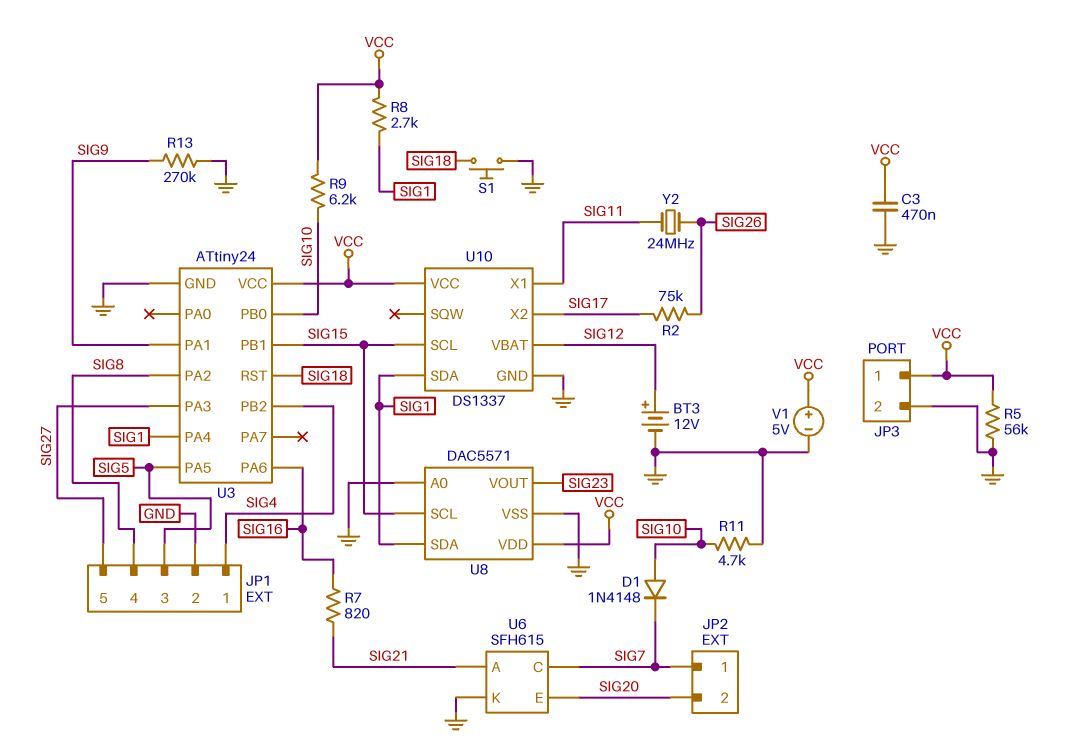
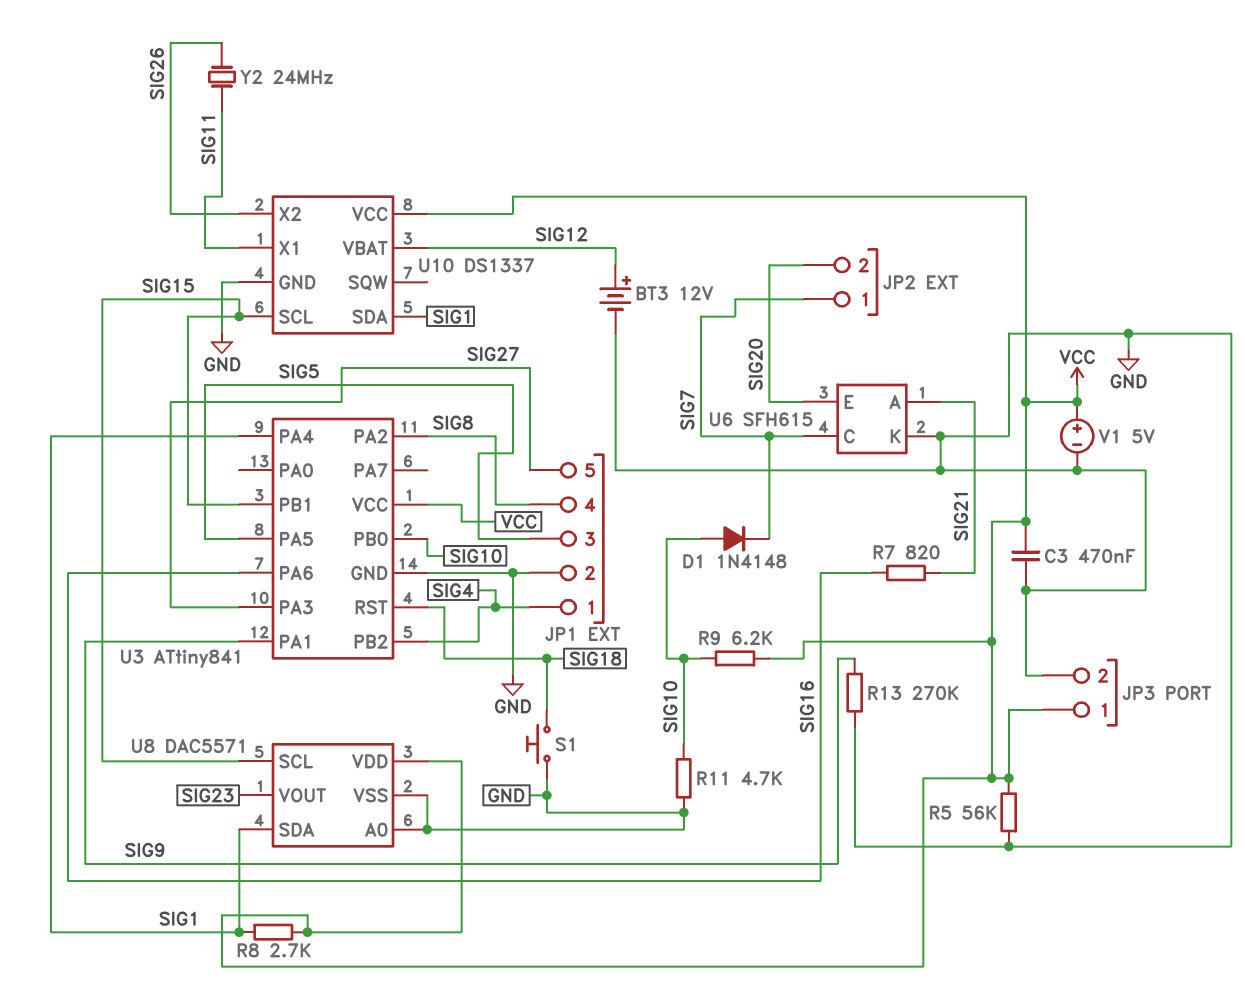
R2: 75k (SIG17, SIG26) -> none
U3: ATtiny24 -> ATtiny841
U10 pin X2: SIG17 -> SIG26

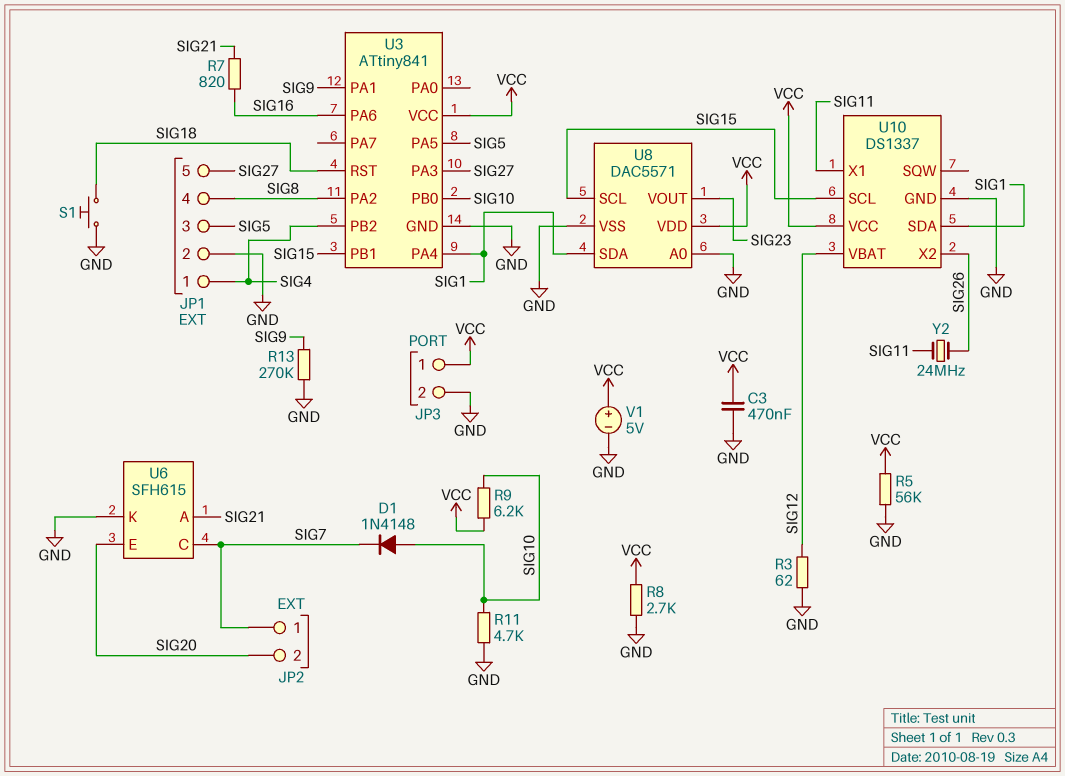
BT3: 12V (plus SIG12, minus GND) -> none
R3: none -> 62 (GND, SIG12)
R8: 2.7k (SIG1, VCC) -> 2.7k (GND, VCC)

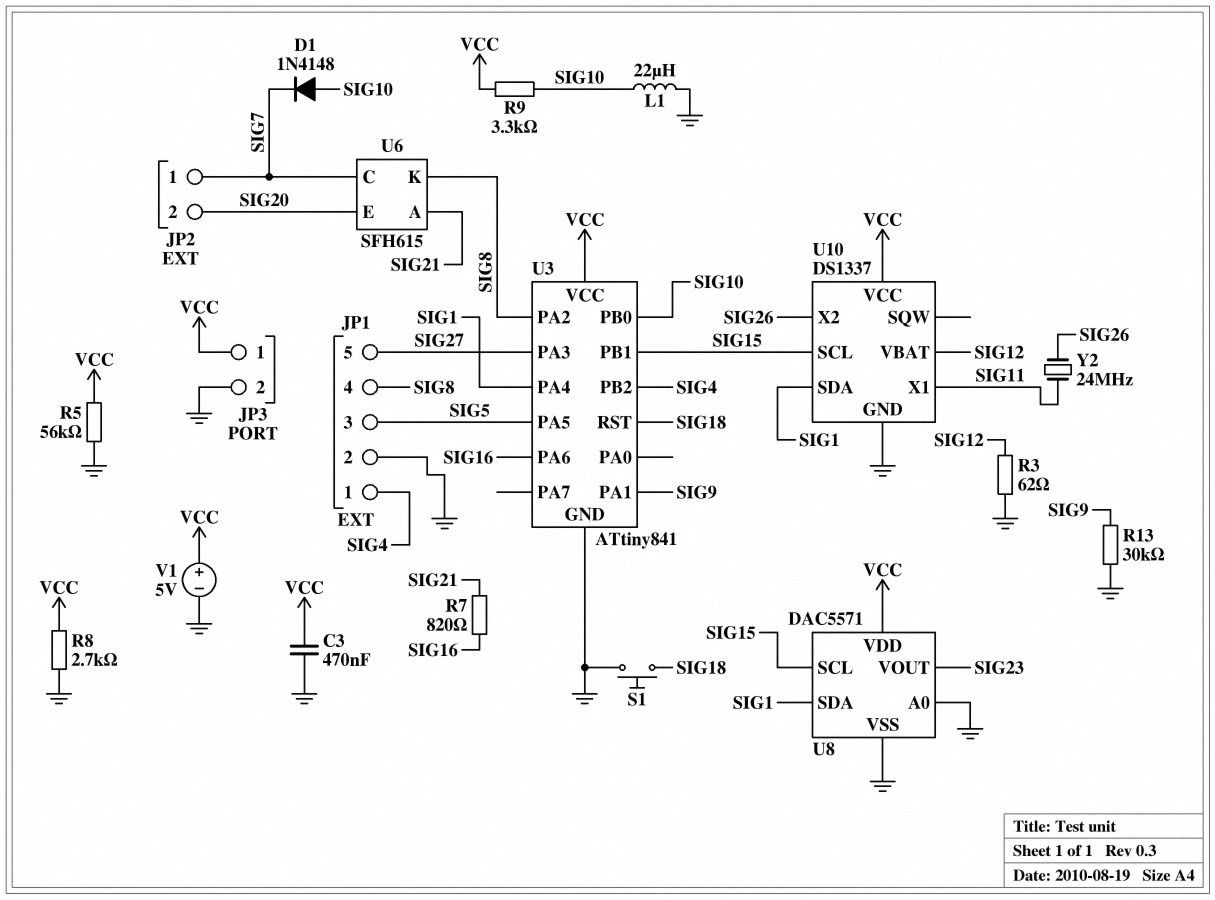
L1: none -> 22uH (GND, SIG10)
R9: 6.2k (SIG10, VCC) -> 3.3k (SIG10, VCC)
R11: 4.7k (GND, SIG10) -> none
R13: 270k (GND, SIG9) -> 30k (GND, SIG9)
U6 pin K: GND -> SIG8

